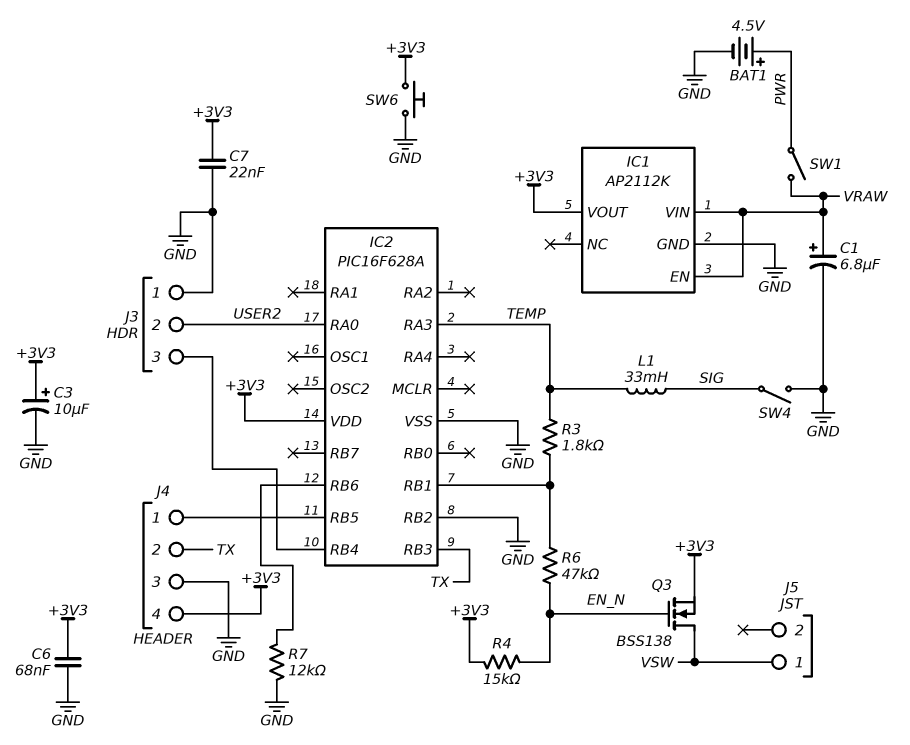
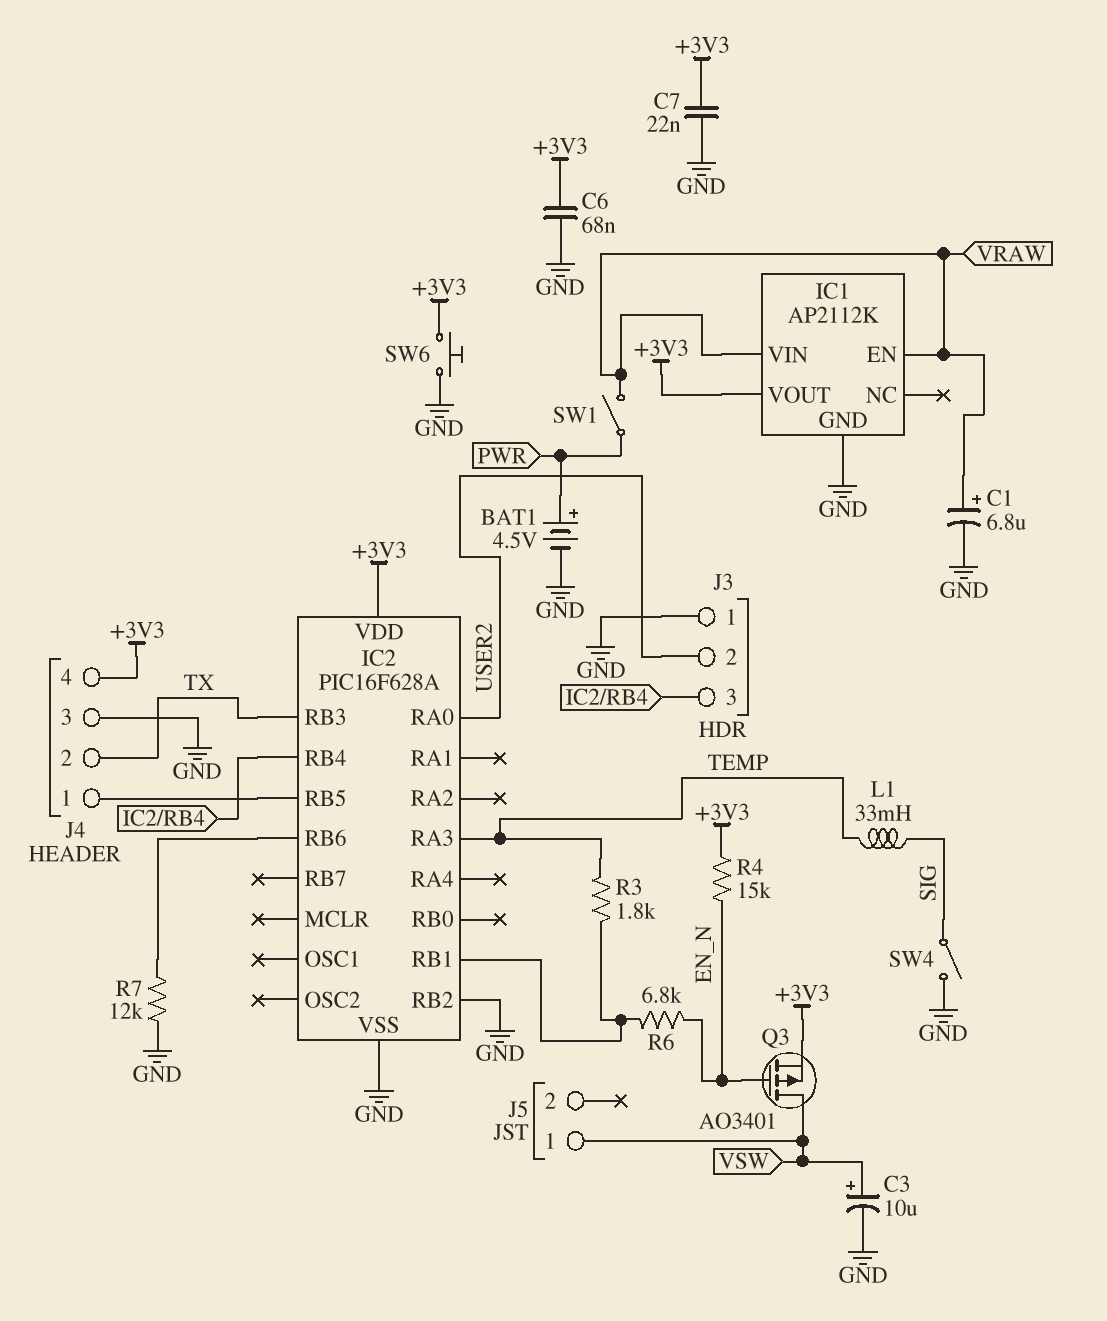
C3: 10uF (plus +3V3, minus GND) -> 10uF (plus VSW, minus GND)
Q3: NMOS BSS138 (G EN_N, D VSW, S +3V3) -> PMOS AO3401 (G EN_N, D VSW, S +3V3)
R6: 47k (EN_N, IC2/RB1) -> 6.8k (EN_N, IC2/RB1)

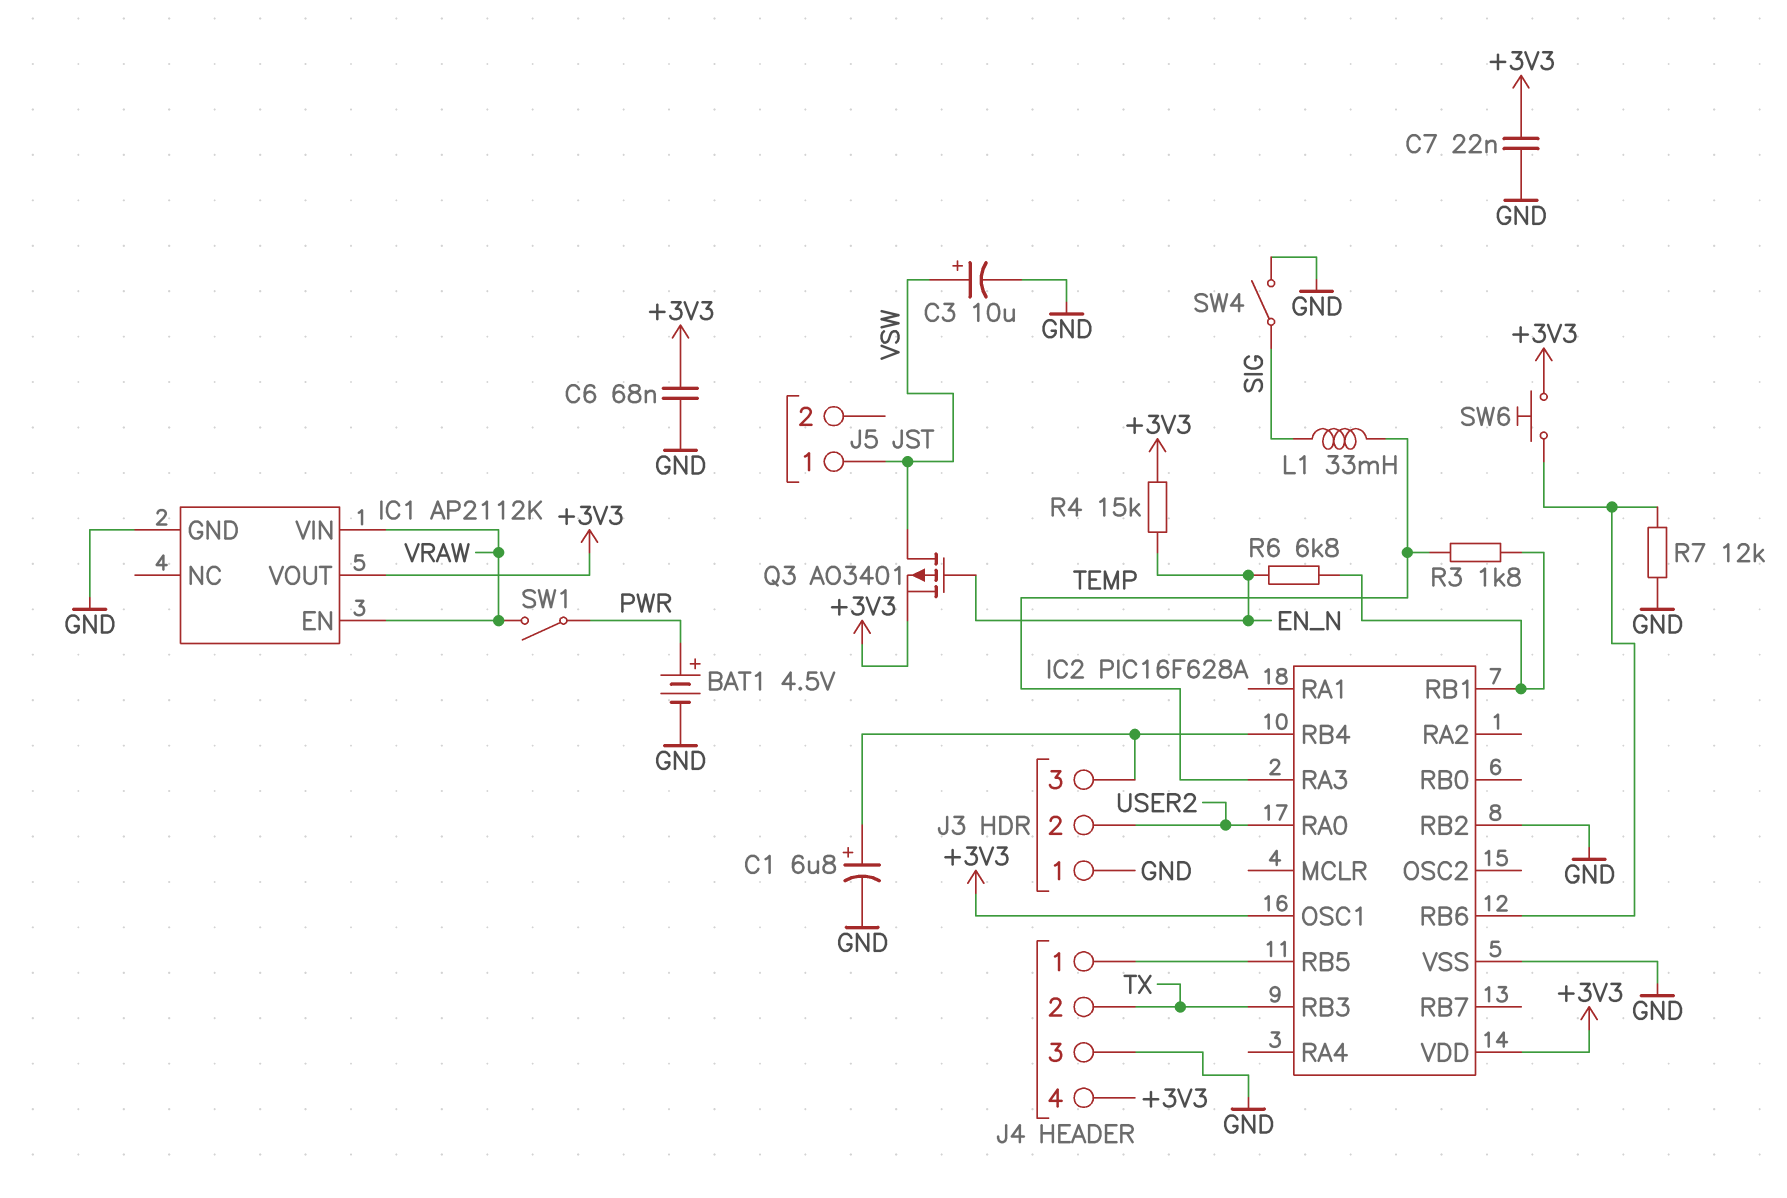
C1: 6.8uF (plus VRAW, minus GND) -> 6.8uF (plus IC2/RB4, minus GND)
IC2 pin OSC1: none -> +3V3
SW6: button (+3V3, GND) -> button (+3V3, IC2/RB6)

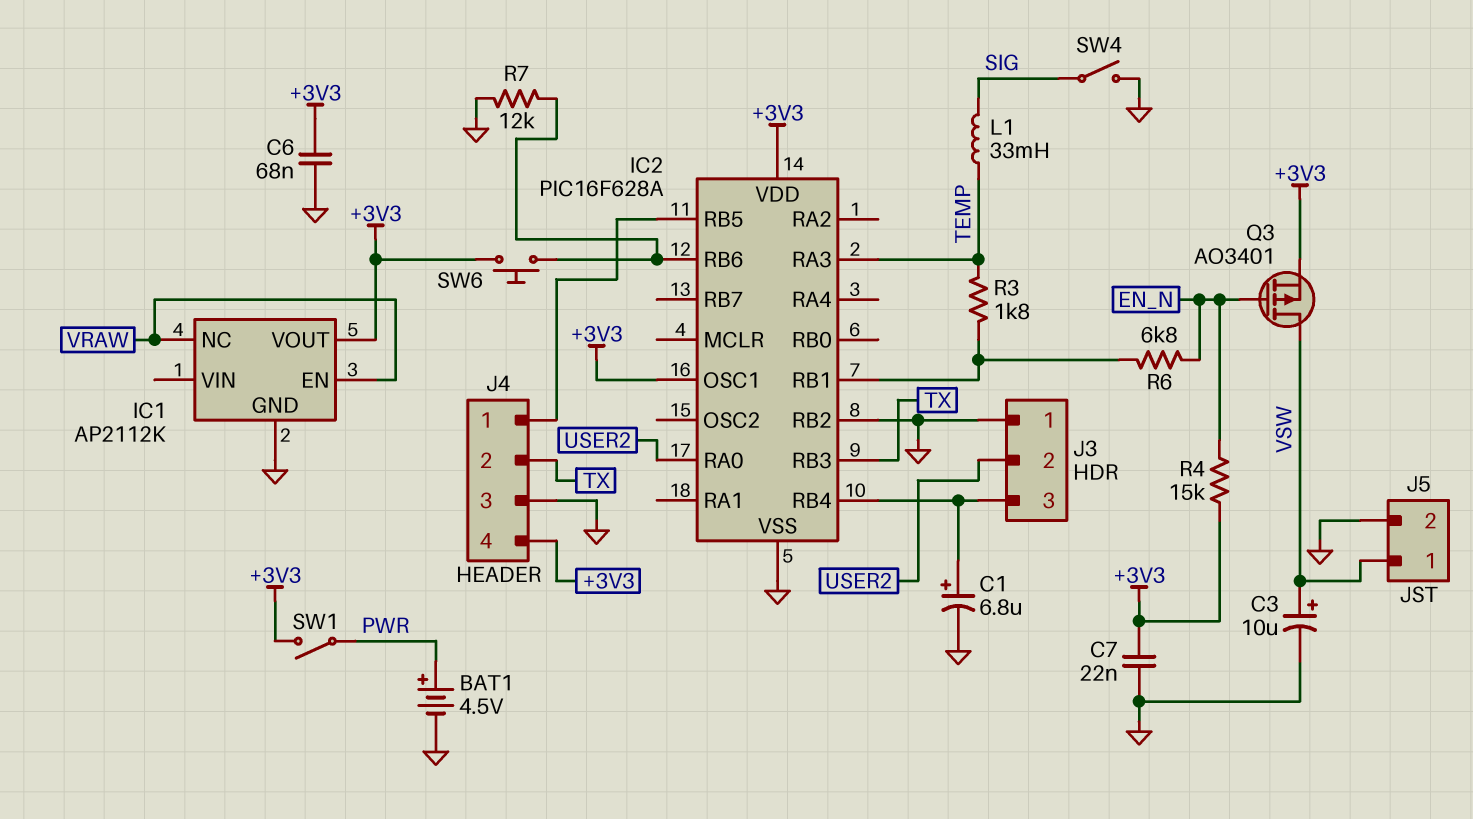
IC1 pin NC: none -> VRAW
IC1 pin VIN: VRAW -> none
J5 pin 2: none -> GND
SW1: switch (PWR, VRAW) -> switch (+3V3, PWR)

